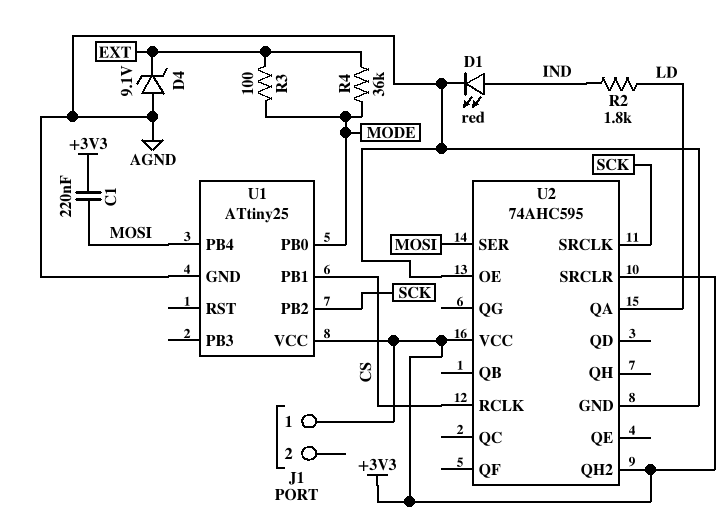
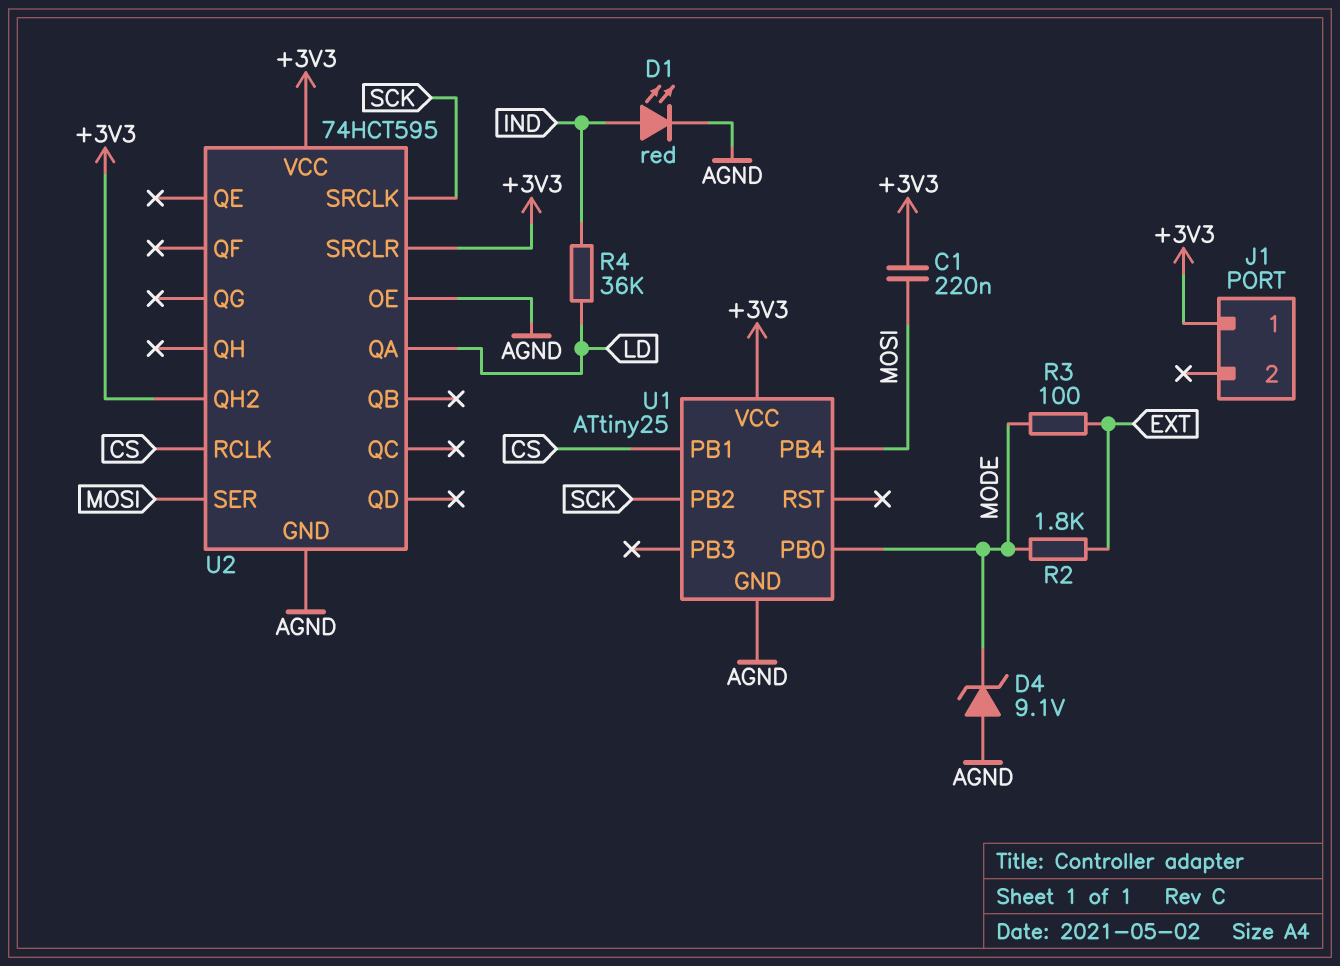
D4: zener 9.1V (A AGND, K EXT) -> zener 9.1V (A AGND, K MODE)
R2: 1.8k (IND, LD) -> 1.8k (EXT, MODE)
R4: 36k (EXT, MODE) -> 36k (IND, LD)
U2: 74AHC595 -> 74HCT595

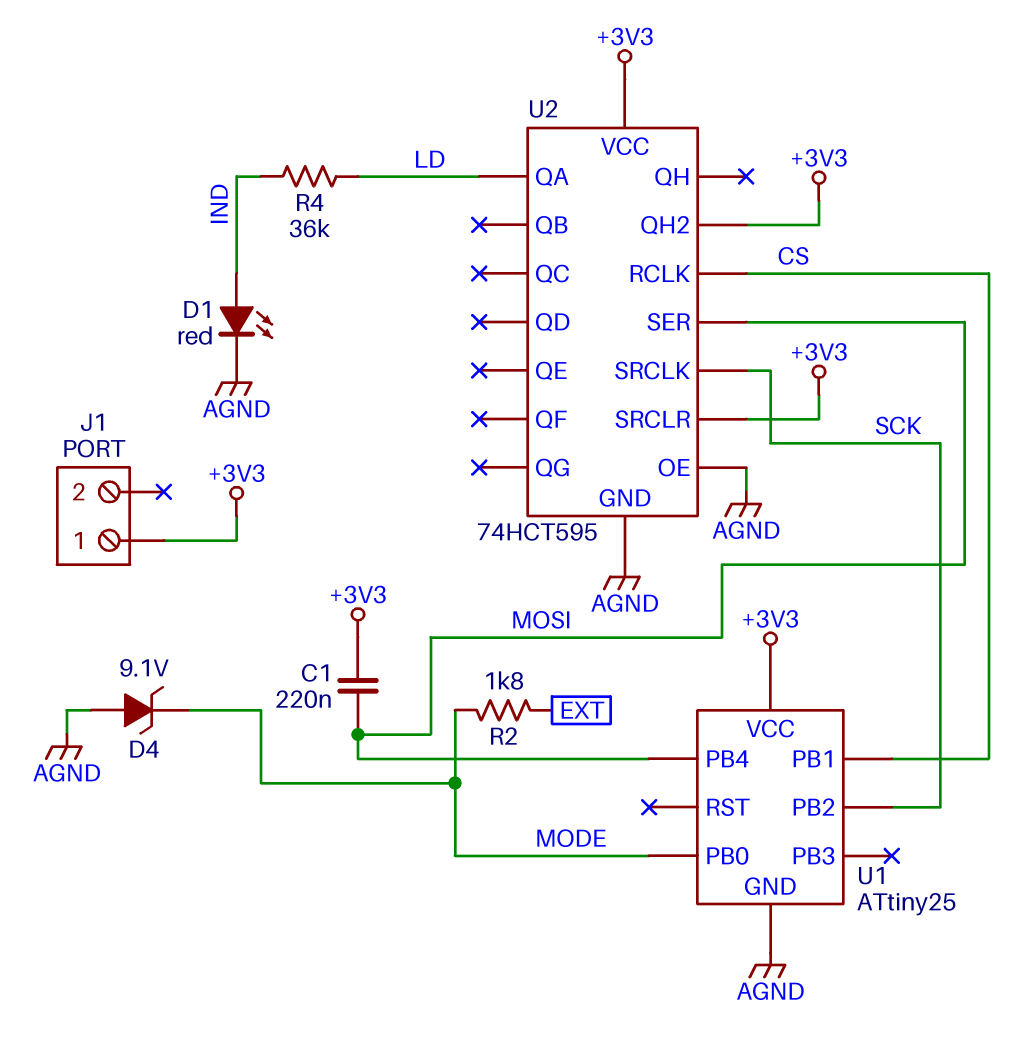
R3: 100 (EXT, MODE) -> none

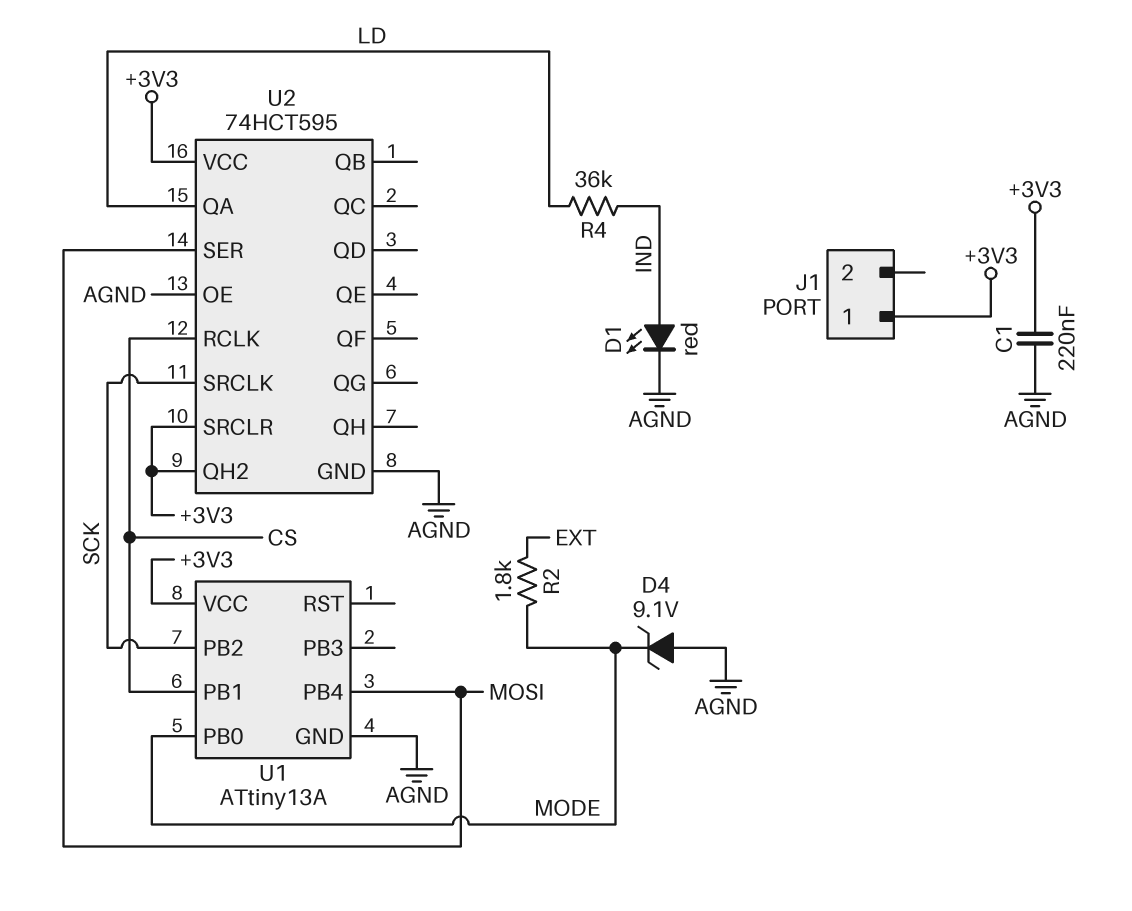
C1: 220nF (+3V3, MOSI) -> 220nF (+3V3, AGND)
U1: ATtiny25 -> ATtiny13A

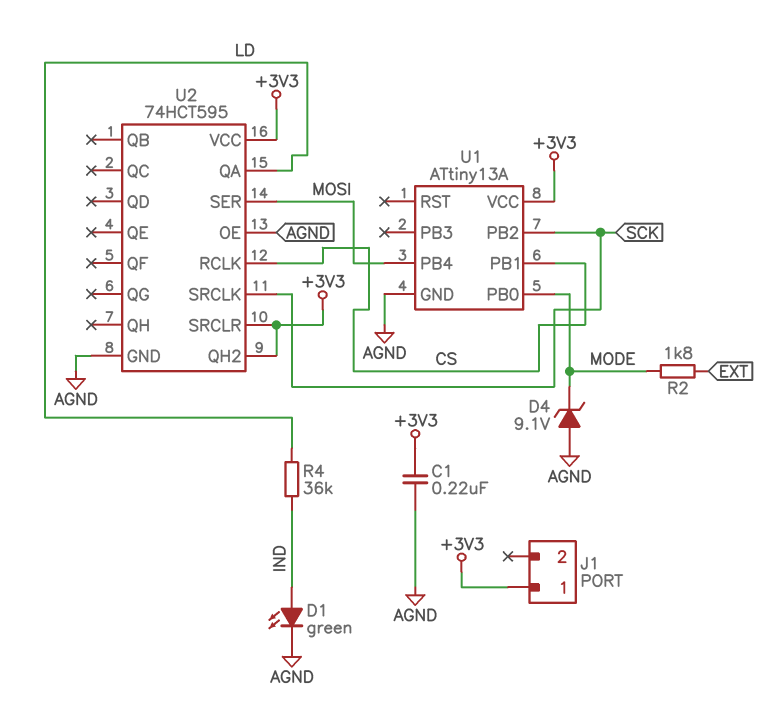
D1: LED red (A IND, K AGND) -> LED green (A IND, K AGND)

